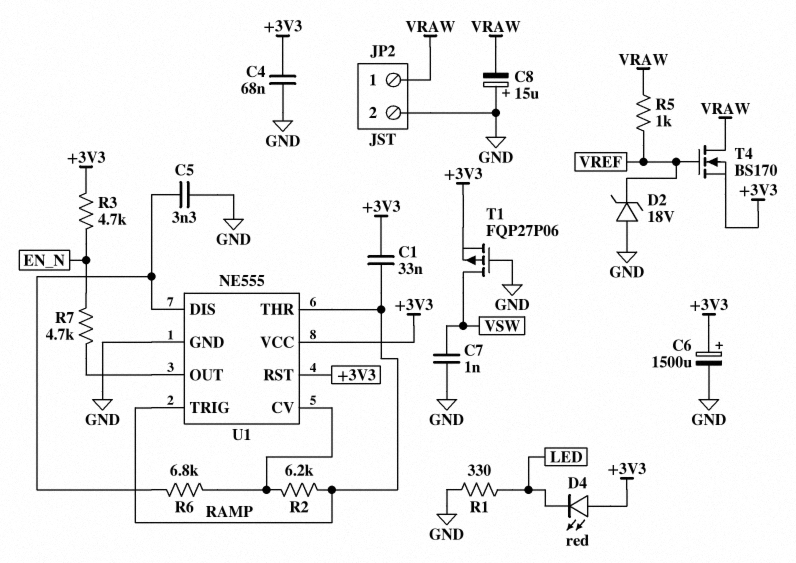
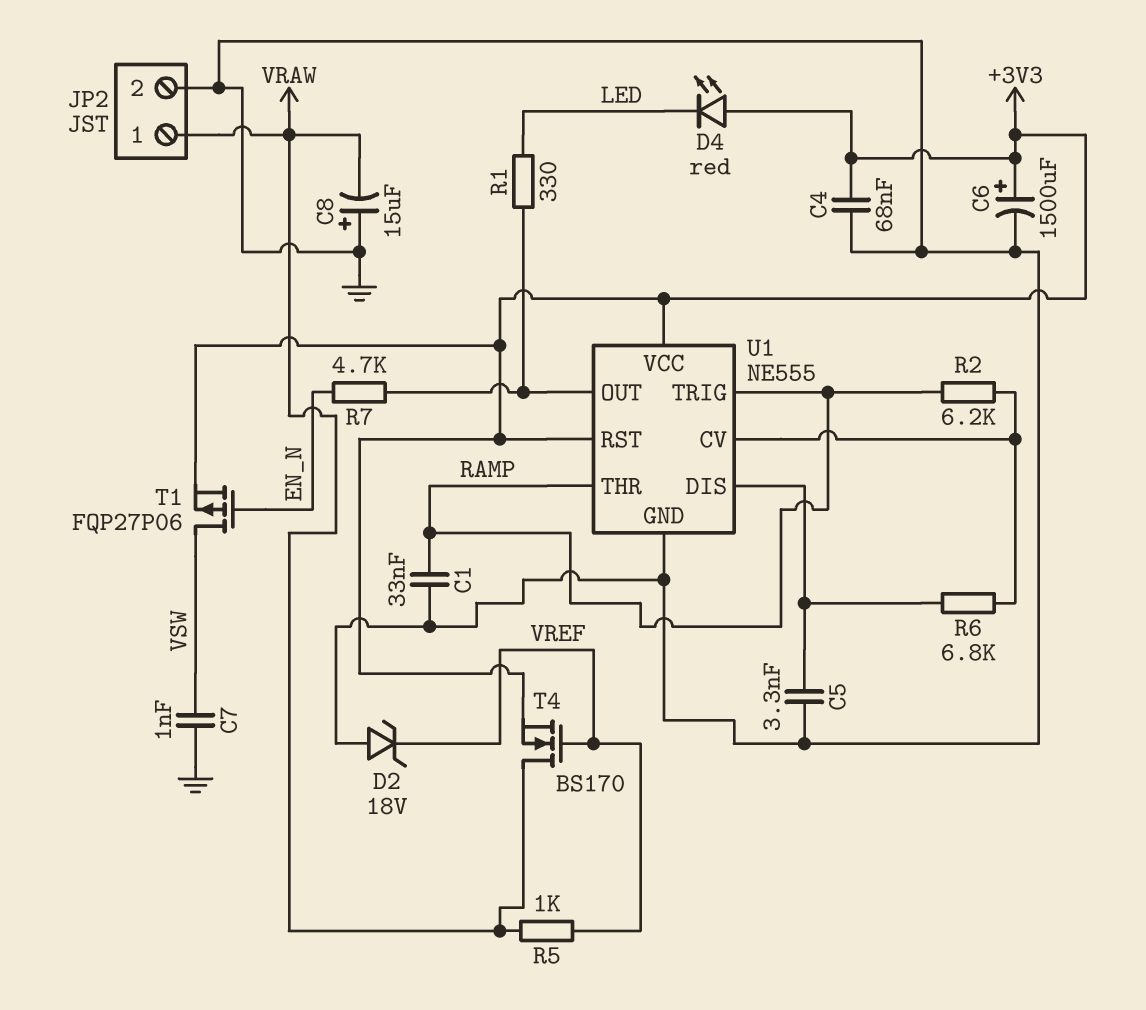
C1: 33nF (+3V3, RAMP) -> 33nF (GND, RAMP)
R1: 330 (GND, LED) -> 330 (LED, U1/OUT)
R3: 4.7k (+3V3, EN_N) -> none
T1: PMOS FQP27P06 (G GND, D VSW, S +3V3) -> PMOS FQP27P06 (G EN_N, D VSW, S +3V3)

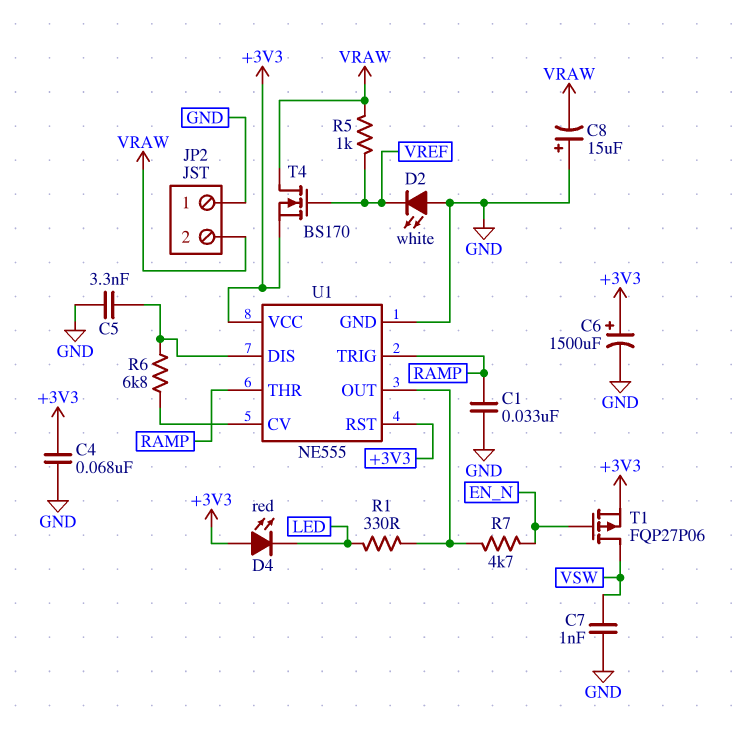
D2: zener 18V (A GND, K VREF) -> LED white (A GND, K VREF)
JP2 pin 1: VRAW -> GND
JP2 pin 2: GND -> VRAW
R2: 6.2k (RAMP, U1/CV) -> none

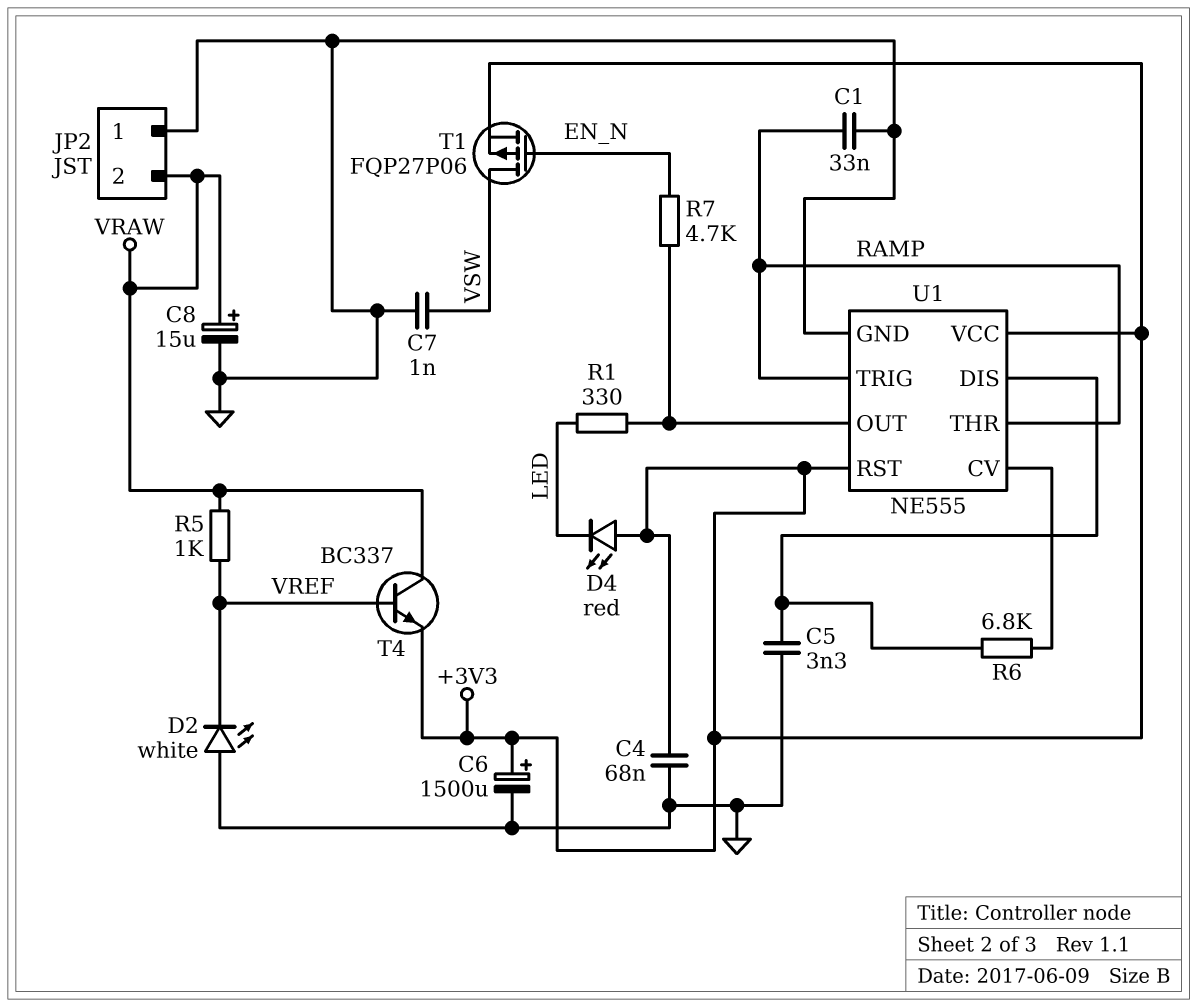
C8: 15uF (plus GND, minus VRAW) -> 15uF (plus VRAW, minus GND)
T4: NMOS BS170 (G VREF, D VRAW, S +3V3) -> NPN BC337 (B VREF, C VRAW, E +3V3)

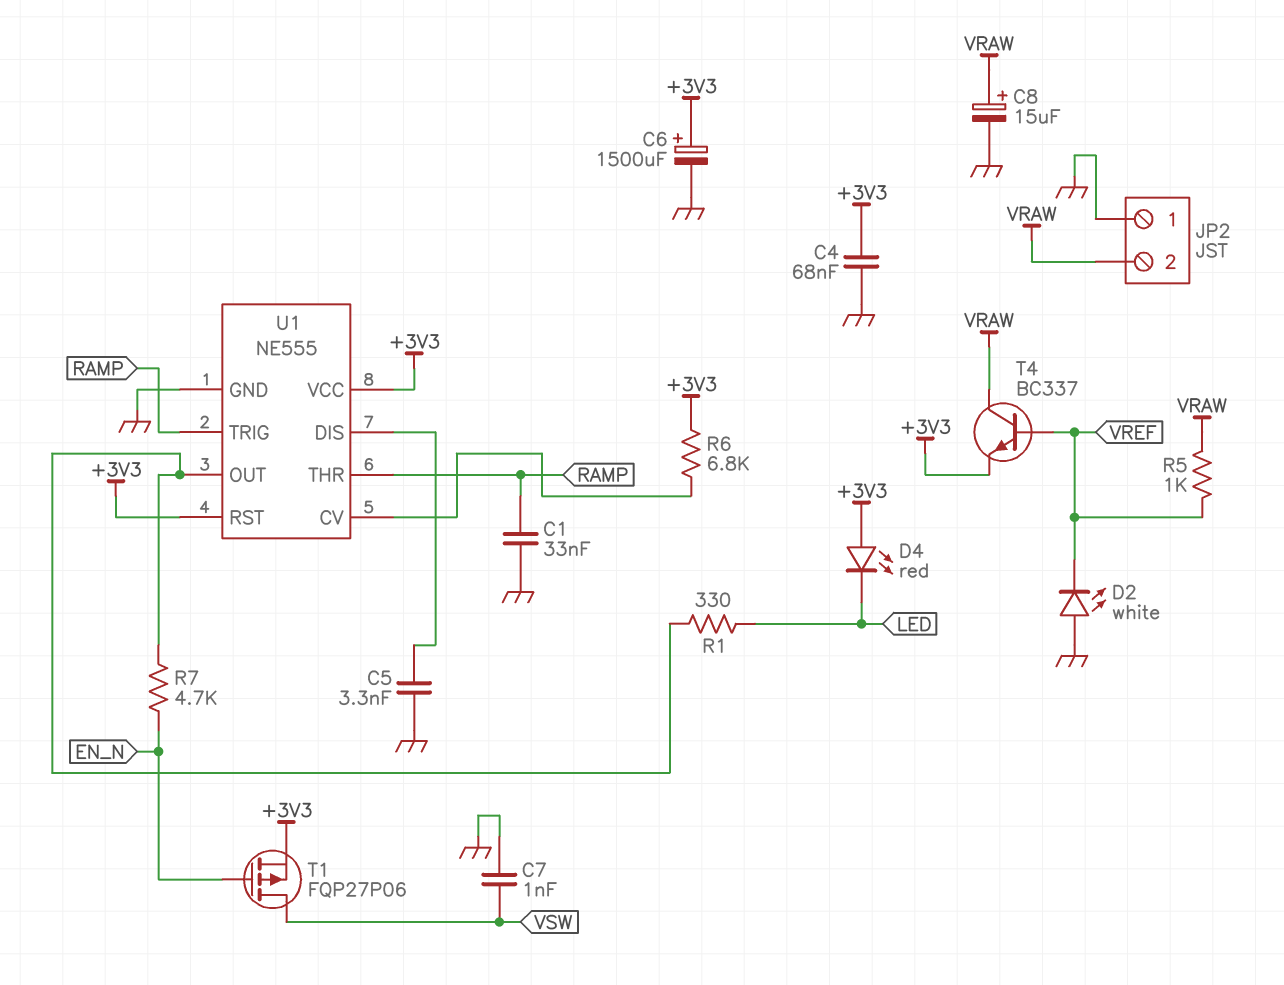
R6: 6.8k (U1/CV, U1/DIS) -> 6.8k (+3V3, U1/CV)

